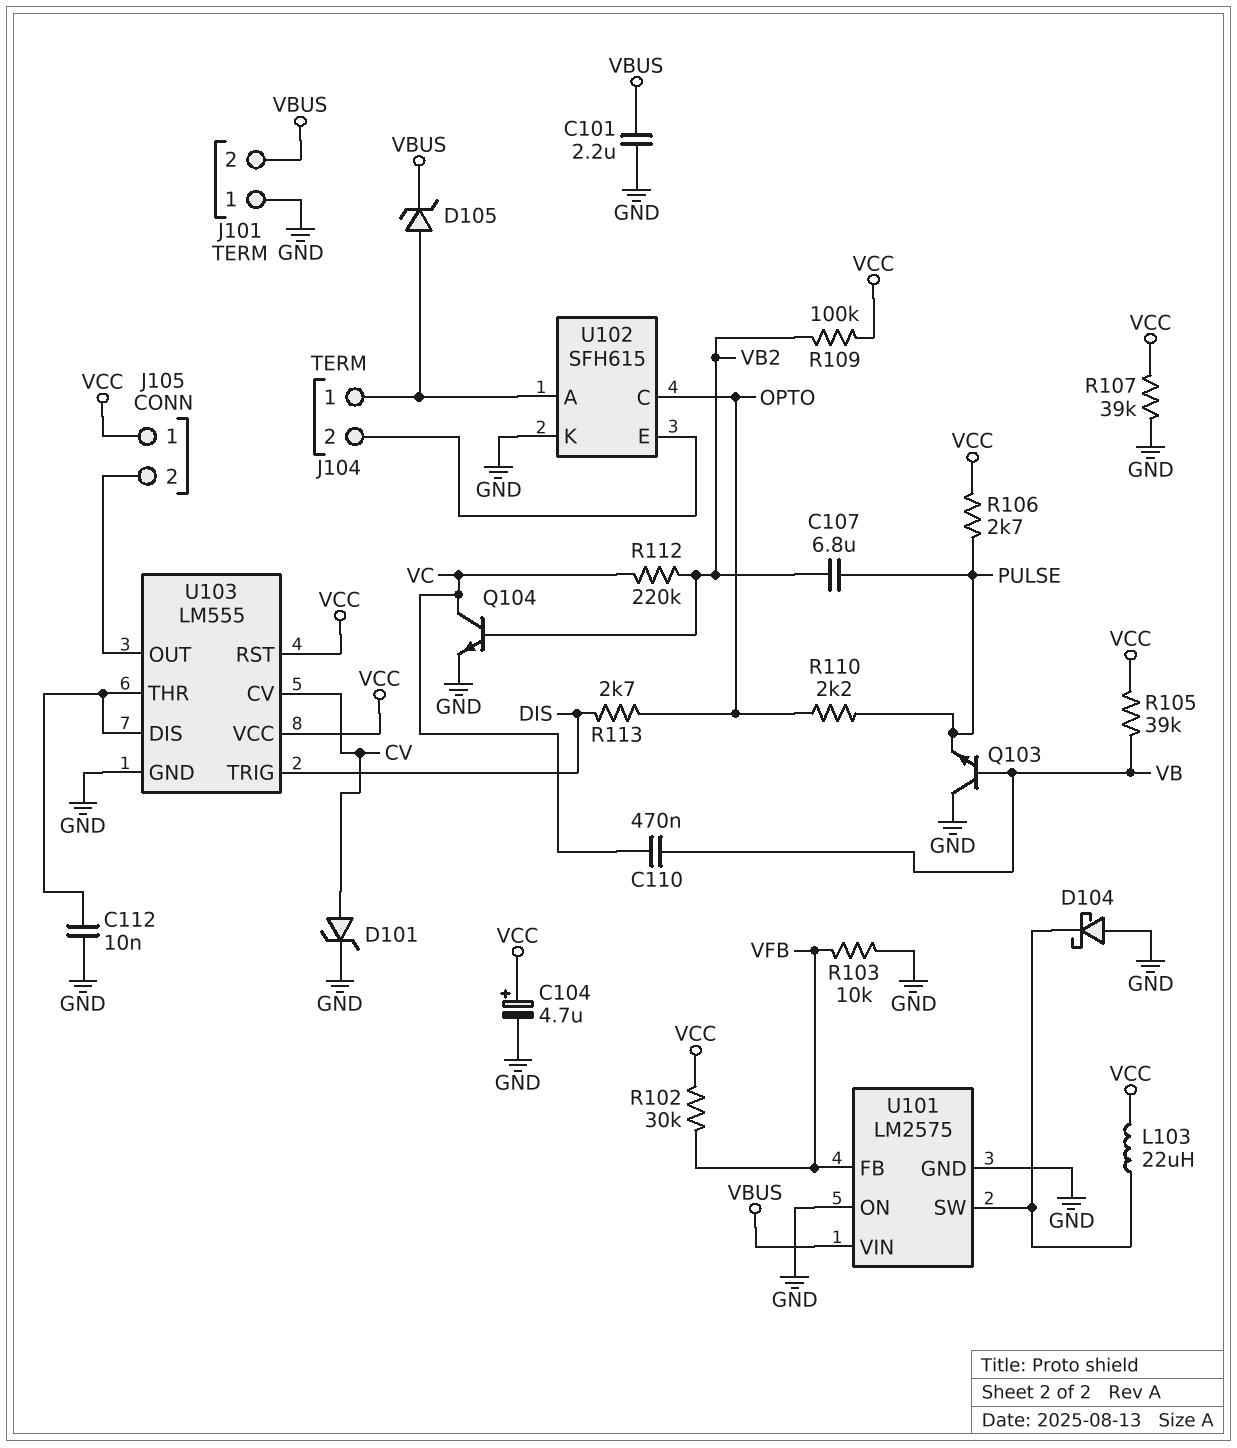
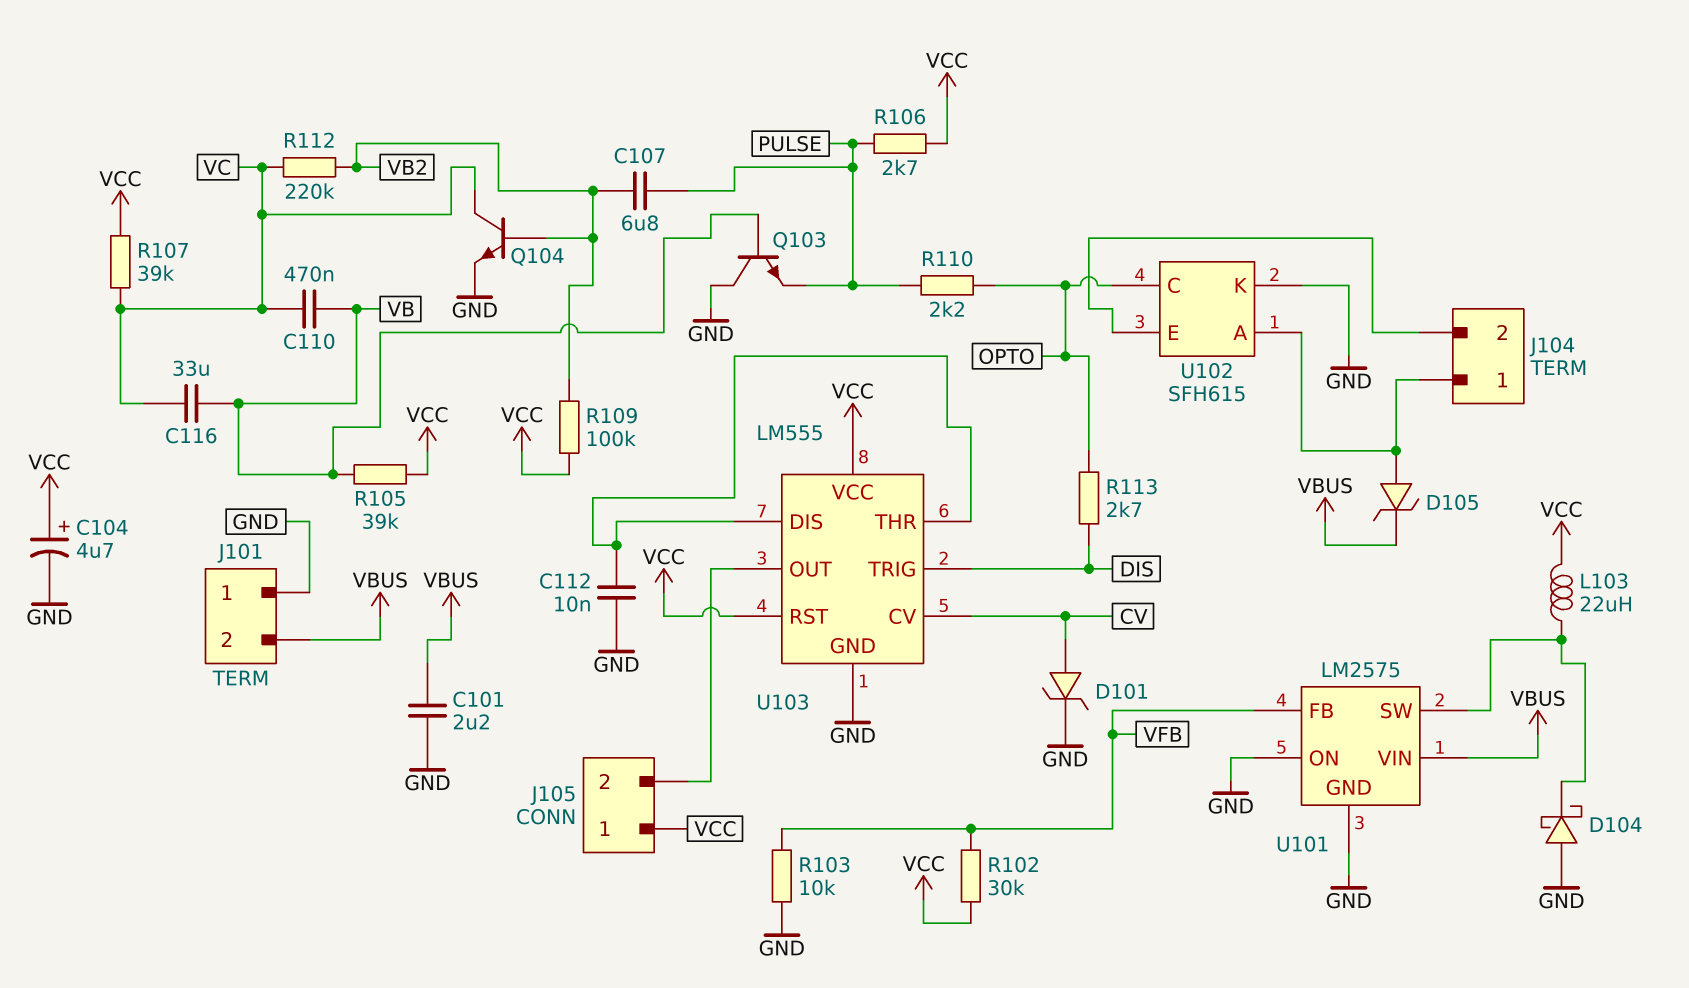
C116: none -> 33uF (VB, VC)
R107: 39k (GND, VCC) -> 39k (VC, VCC)

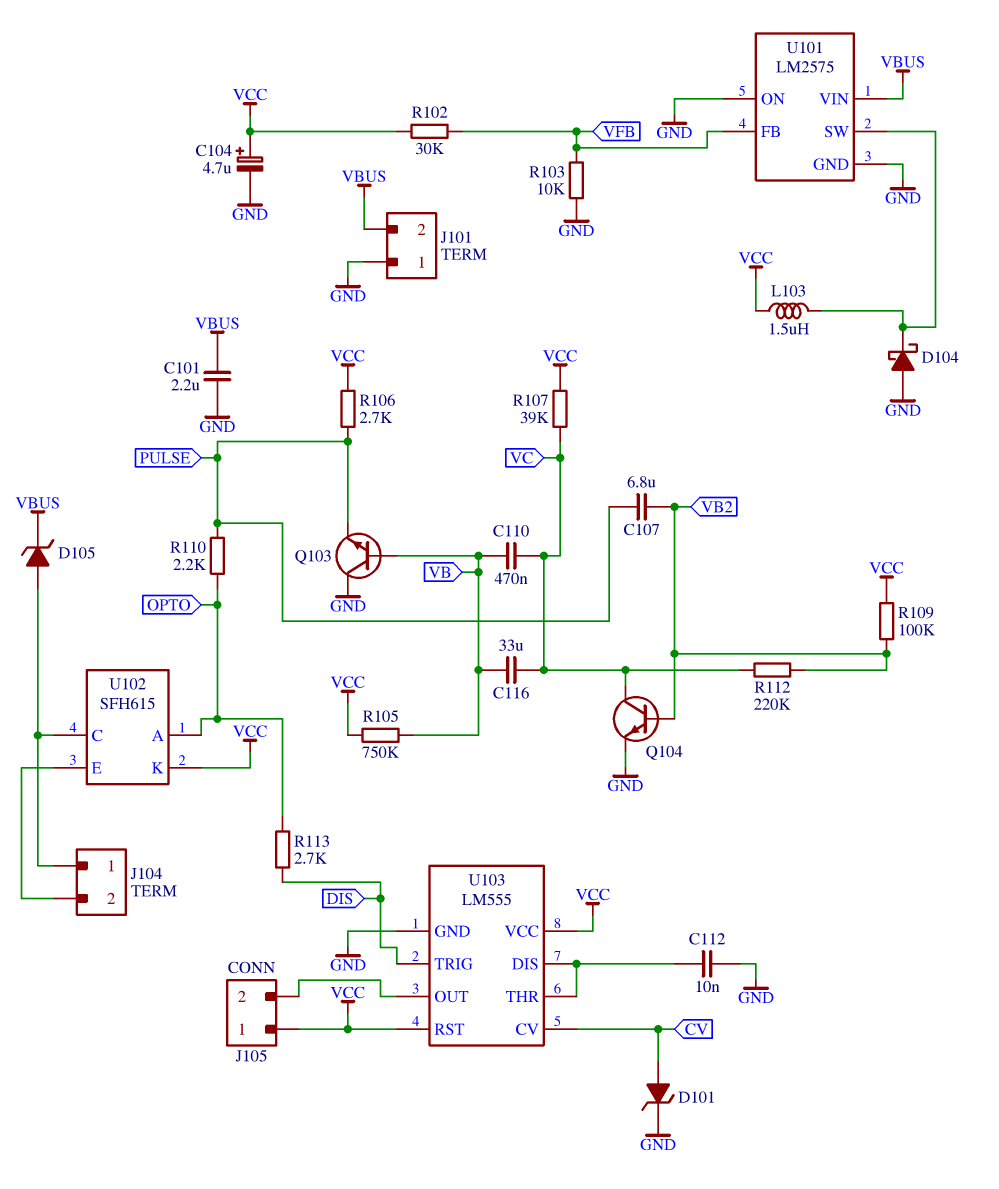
L103: 22uH (U101/SW, VCC) -> 1.5uH (U101/SW, VCC)
R105: 39k (VB, VCC) -> 750k (VB, VCC)
U102 pin A: J104/1 -> OPTO
U102 pin C: OPTO -> J104/1
U102 pin K: GND -> VCC

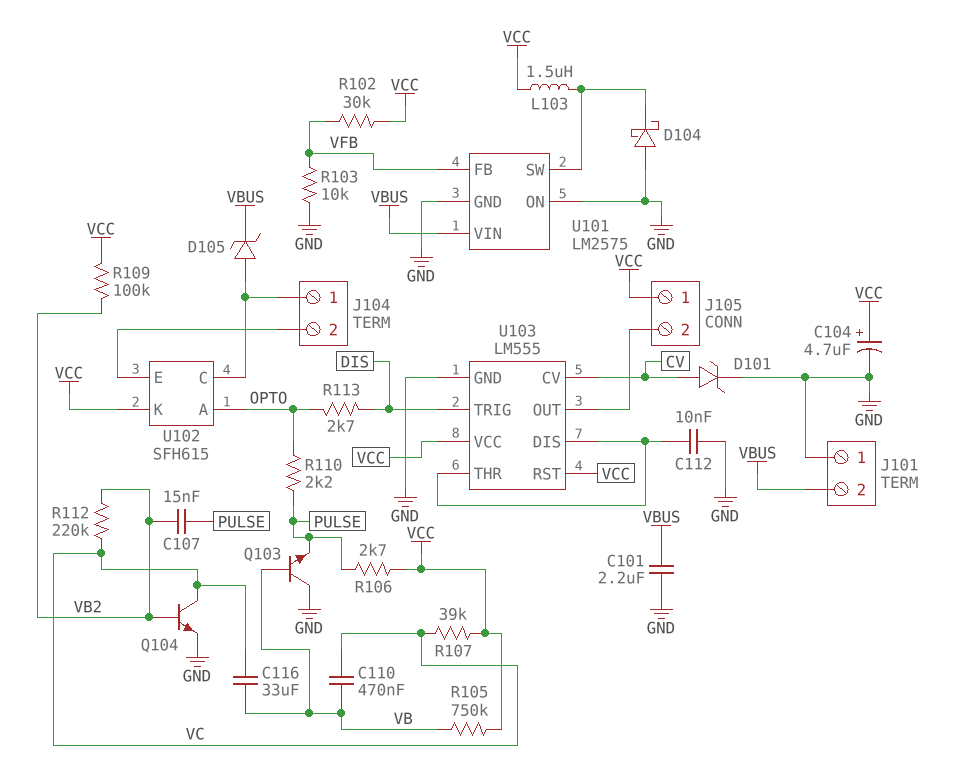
C107: 6.8uF (PULSE, VB2) -> 15nF (PULSE, VB2)

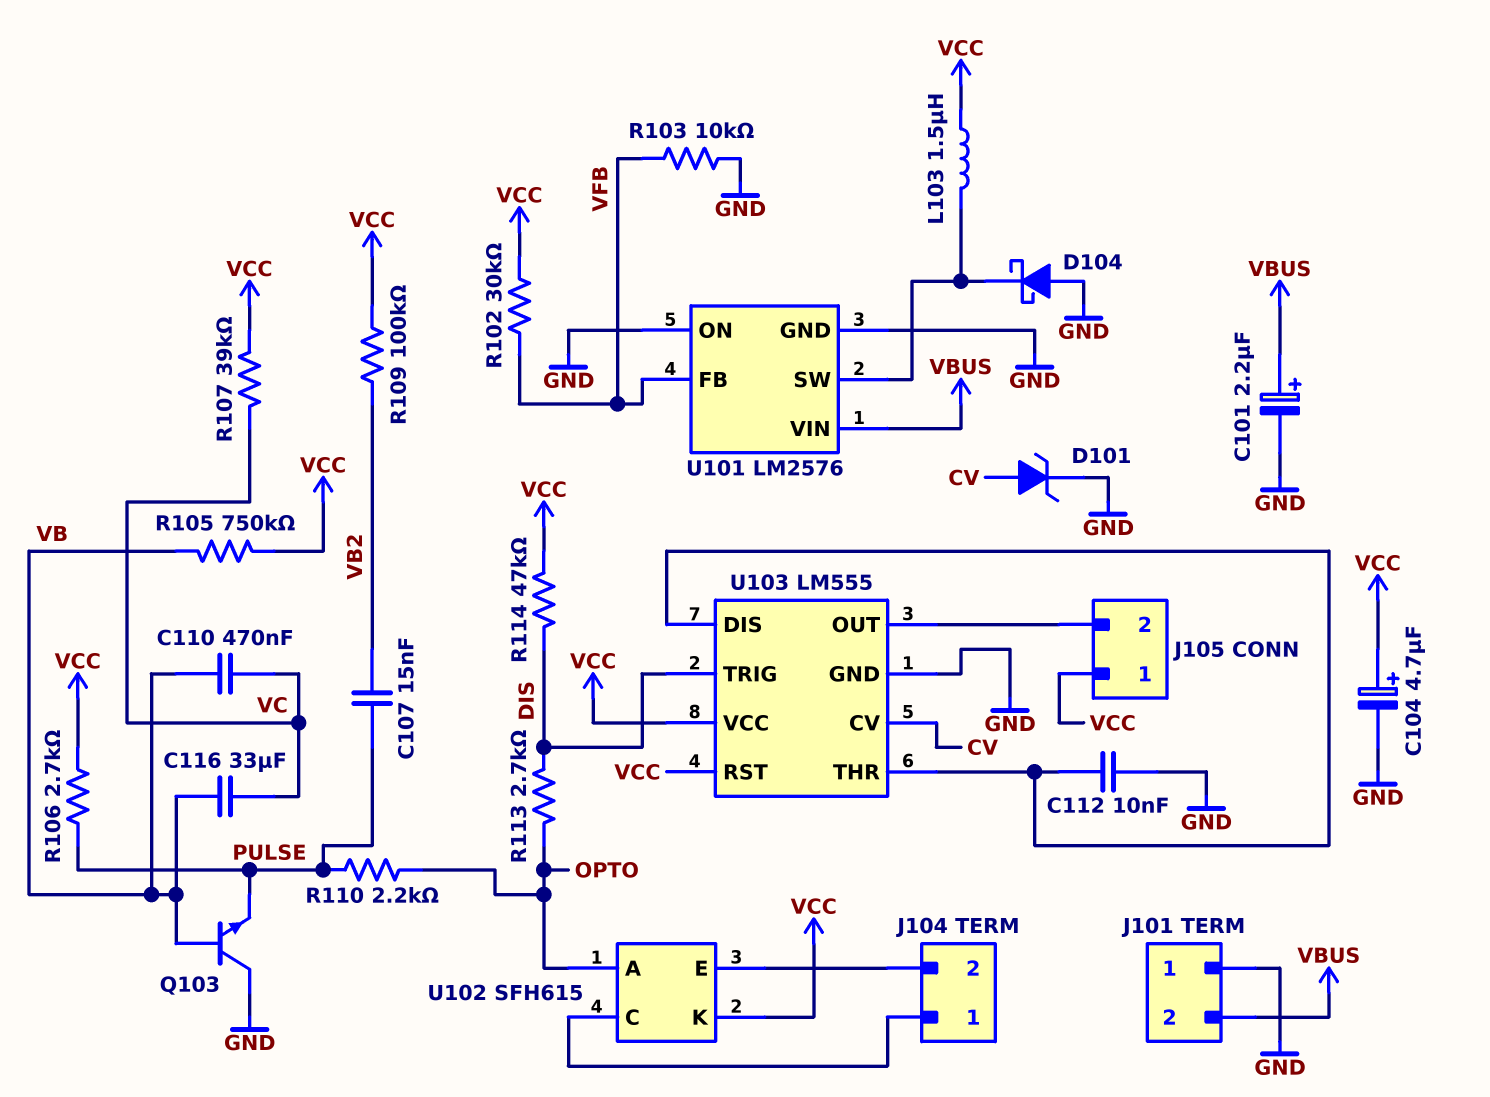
C101: 2.2uF (GND, VBUS) -> 2.2uF (plus VBUS, minus GND)
D105: zener (A J104/1, K VBUS) -> none
Q104: NPN (B VB2, C VC, E GND) -> none
R112: 220k (VB2, VC) -> none
R114: none -> 47k (DIS, VCC)
U101: LM2575 -> LM2576

